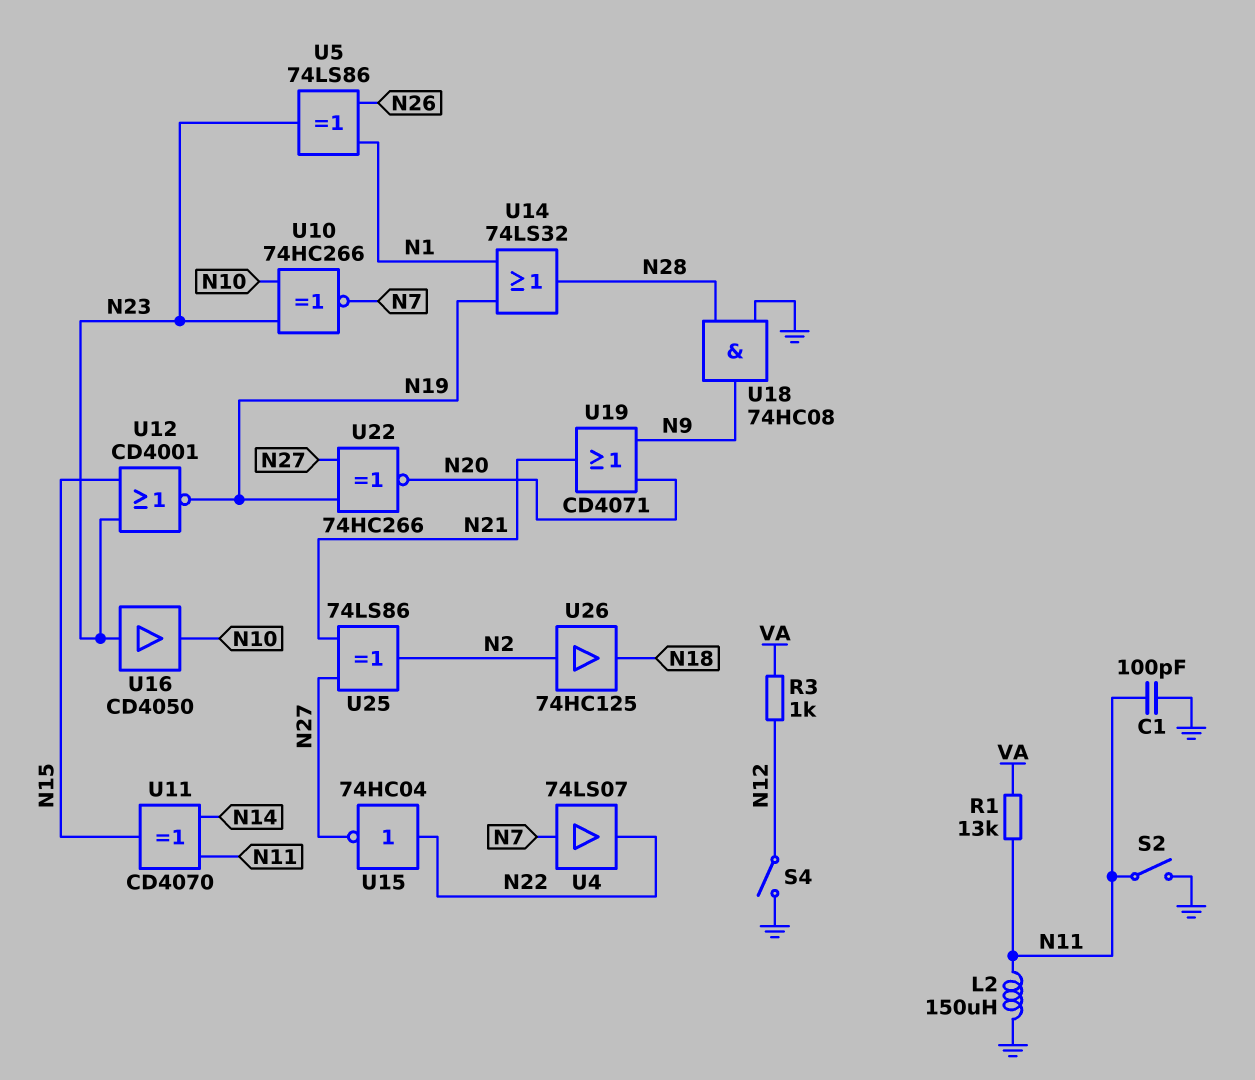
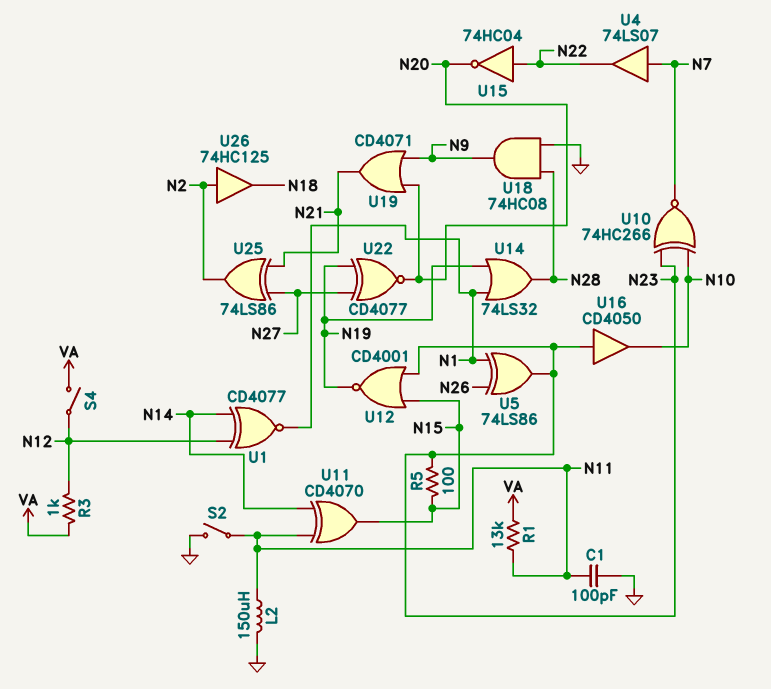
R5: none -> 100 (N15, N23)
S4: switch (GND, N12) -> switch (N12, VA)
U1: none -> XNOR CD4077 (in N12, in N14, out N1)
U15: NOT 74HC04 (in N22, out N27) -> NOT 74HC04 (in N22, out N20)
U22: XNOR 74HC266 (in N19, in N27, out N20) -> XNOR CD4077 (in N19, in N27, out N20)

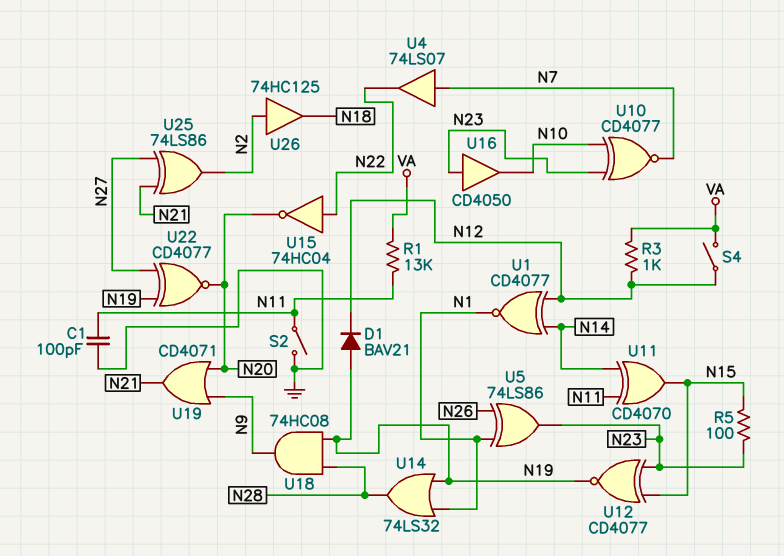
D1: none -> diode BAV21 (A N19, K N12)
L2: 150uH (GND, N11) -> none
U10: XNOR 74HC266 (in N10, in N23, out N7) -> XNOR CD4077 (in N10, in N23, out N7)
U12: NOR CD4001 (in N15, in N23, out N19) -> XNOR CD4077 (in N15, in N23, out N19)
U18: AND 74HC08 (in GND, in N28, out N9) -> AND 74HC08 (in N19, in N28, out N9)

